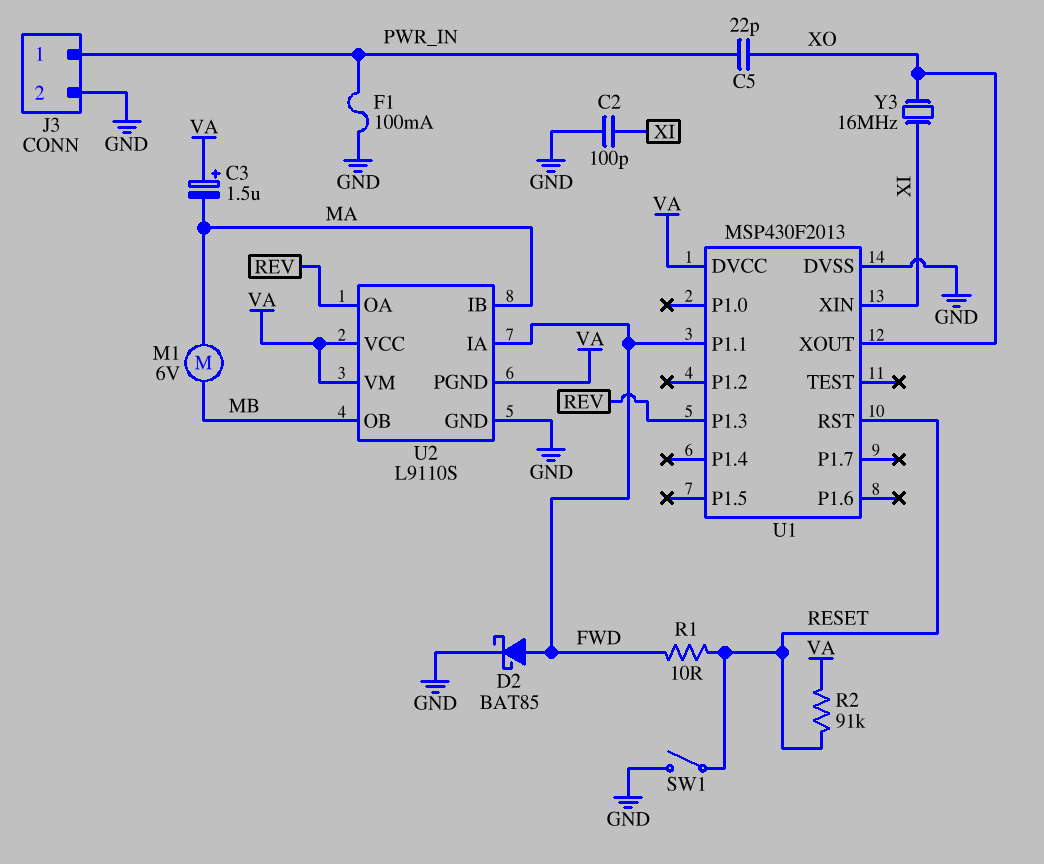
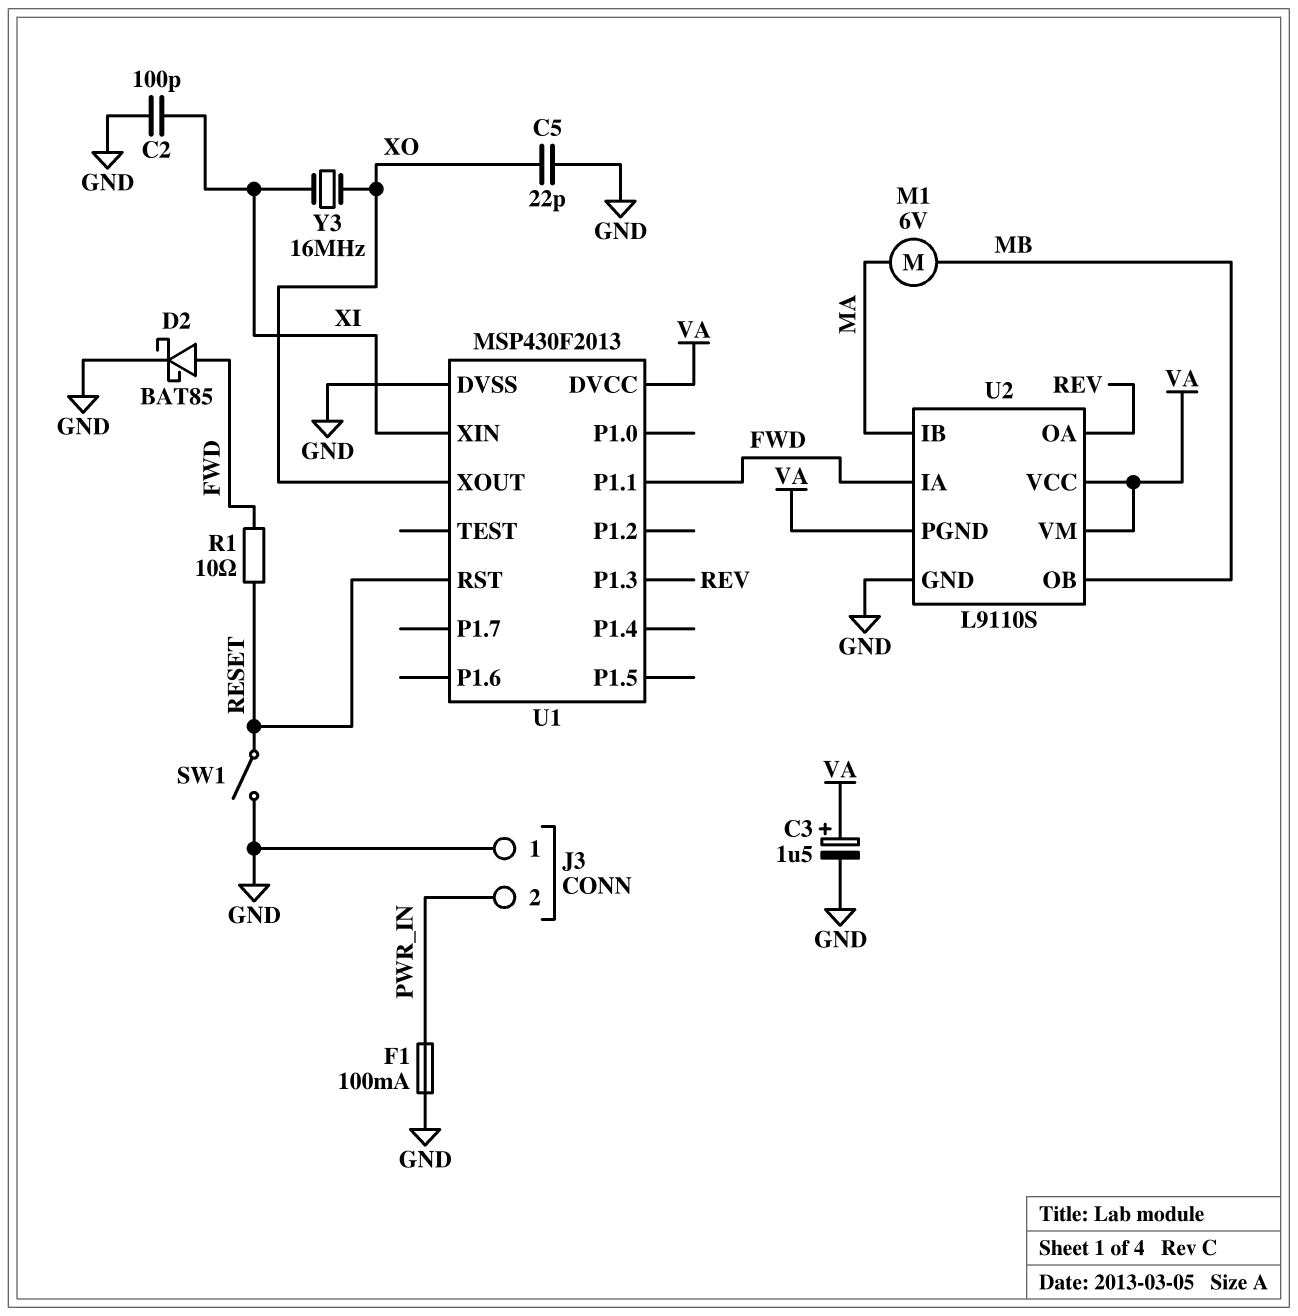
C3: 1.5uF (plus VA, minus MA) -> 1.5uF (plus VA, minus GND)
C5: 22pF (PWR_IN, XO) -> 22pF (GND, XO)
J3 pin 1: PWR_IN -> GND
J3 pin 2: GND -> PWR_IN
R2: 91k (RESET, VA) -> none

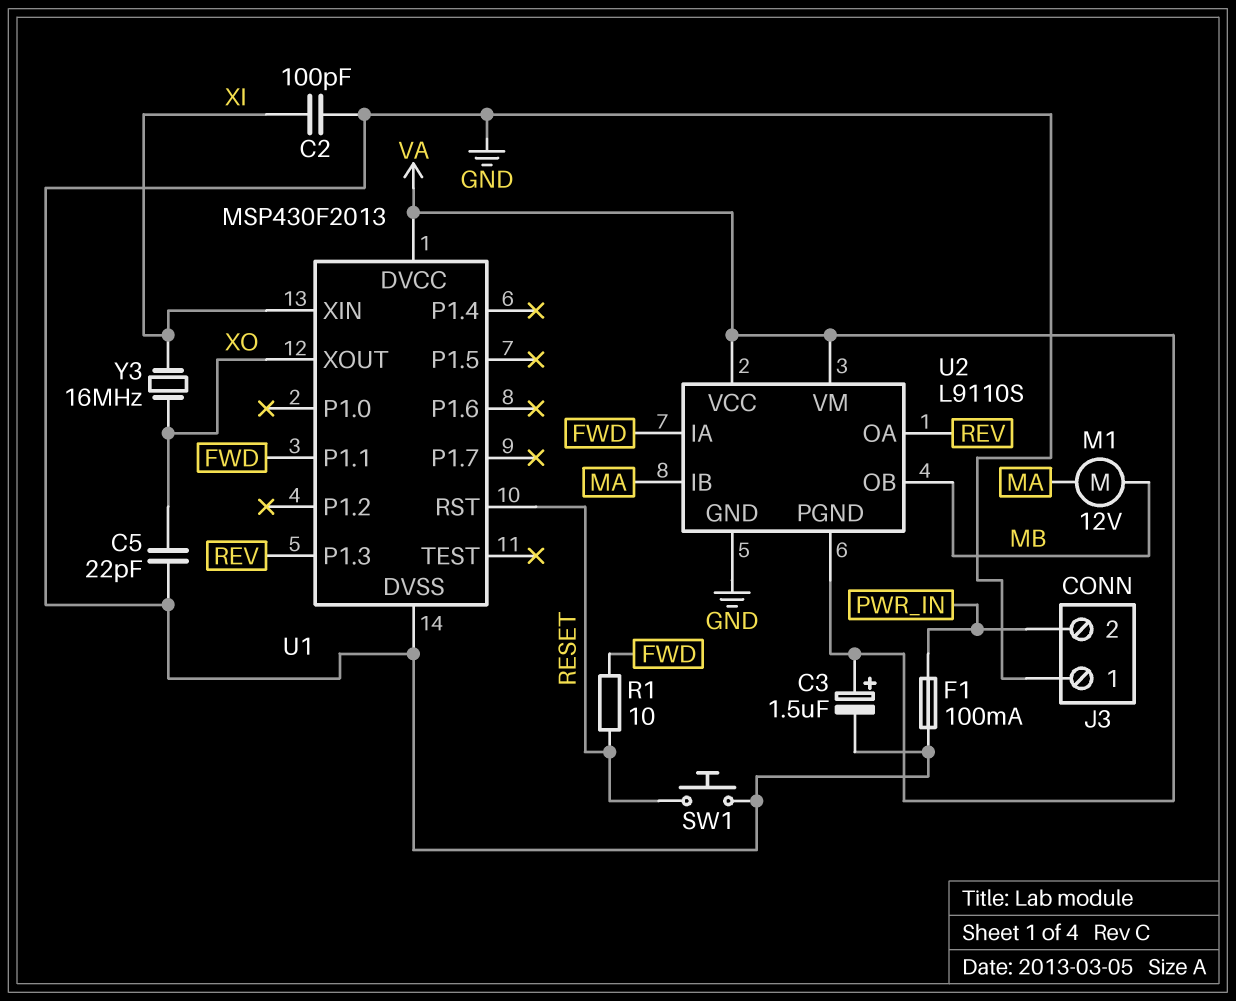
D2: schottky BAT85 (A FWD, K GND) -> none
M1: motor 6V (MA, MB) -> motor 12V (MA, MB)
SW1: switch (GND, RESET) -> button (GND, RESET)

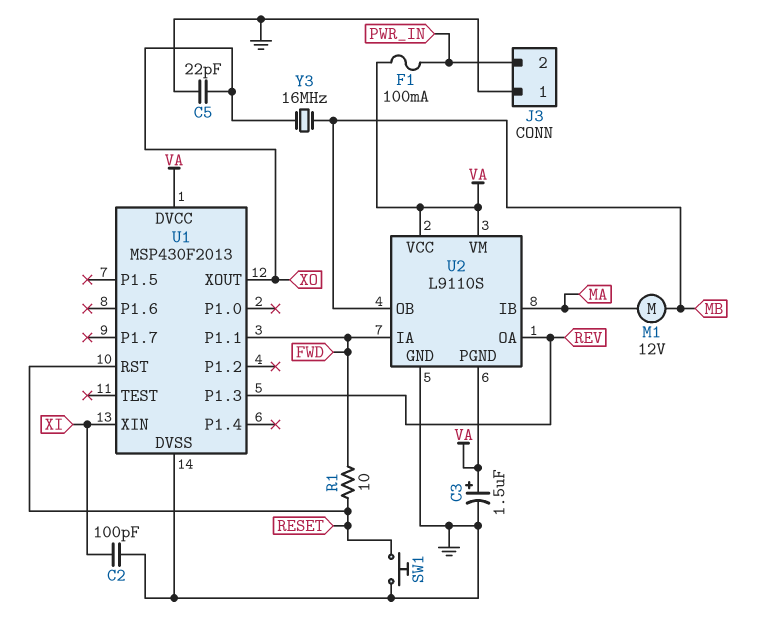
F1: 100mA (GND, PWR_IN) -> 100mA (PWR_IN, VA)
Y3: 16MHz (XI, XO) -> 16MHz (MB, XO)

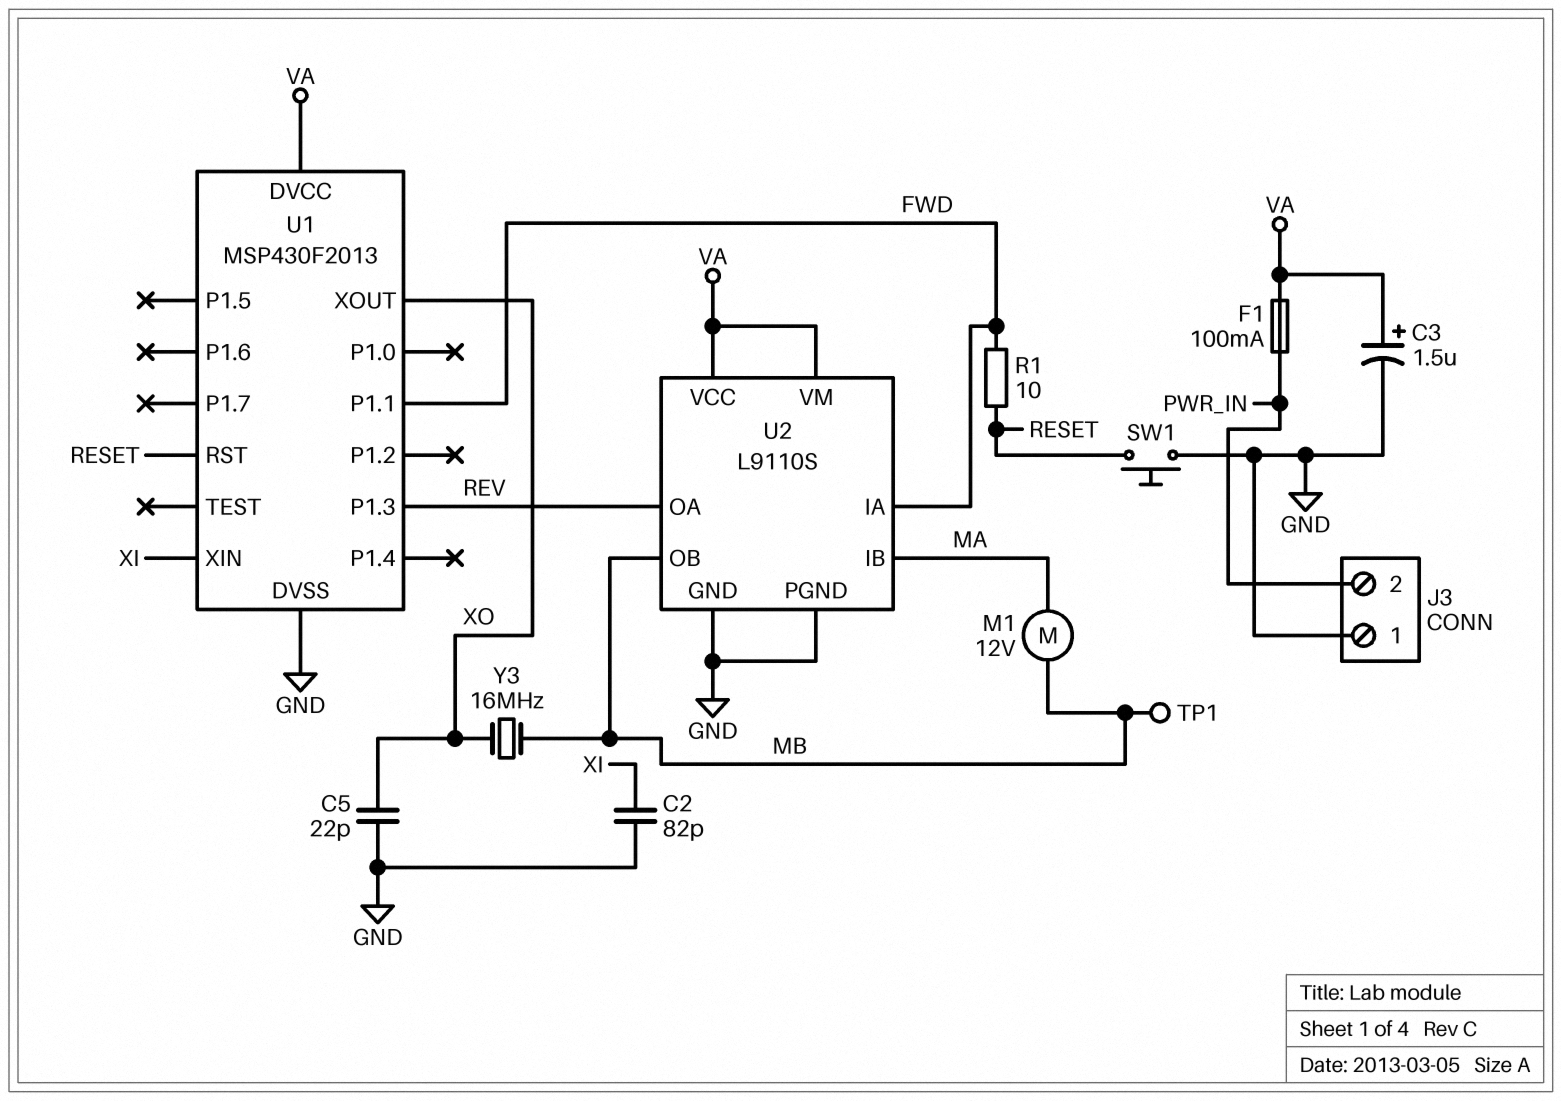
C2: 100pF (GND, XI) -> 82pF (GND, XI)
TP1: none -> test point (MB)
U2 pin PGND: VA -> GND

